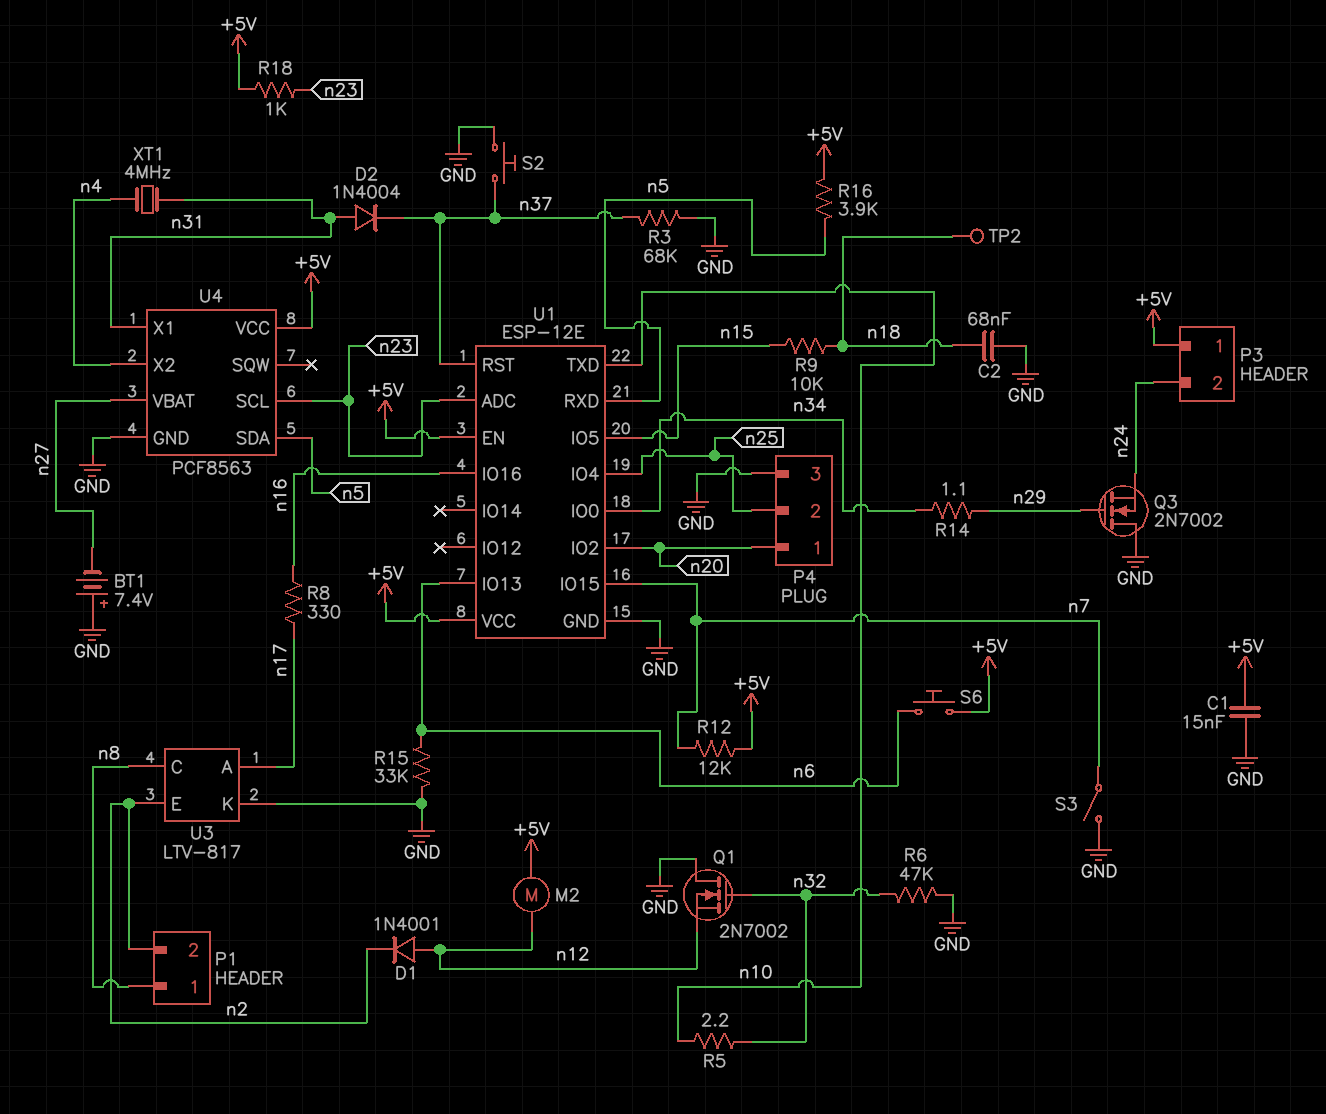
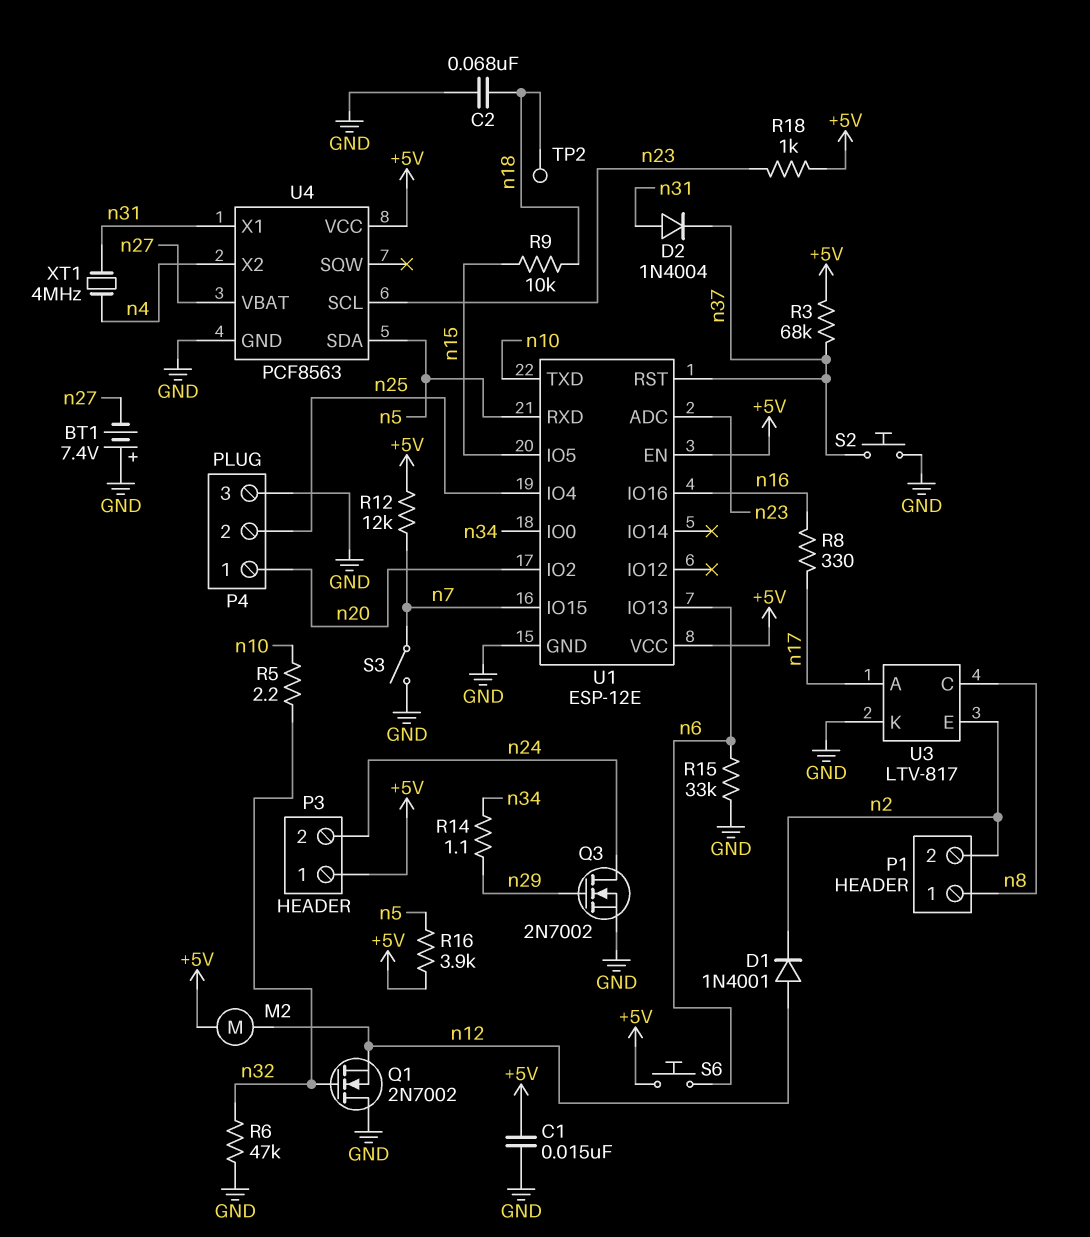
Q3: NMOS 2N7002 (G n29, D GND, S n24) -> NMOS 2N7002 (G n29, D n24, S GND)
R3: 68k (GND, n37) -> 68k (+5V, n37)

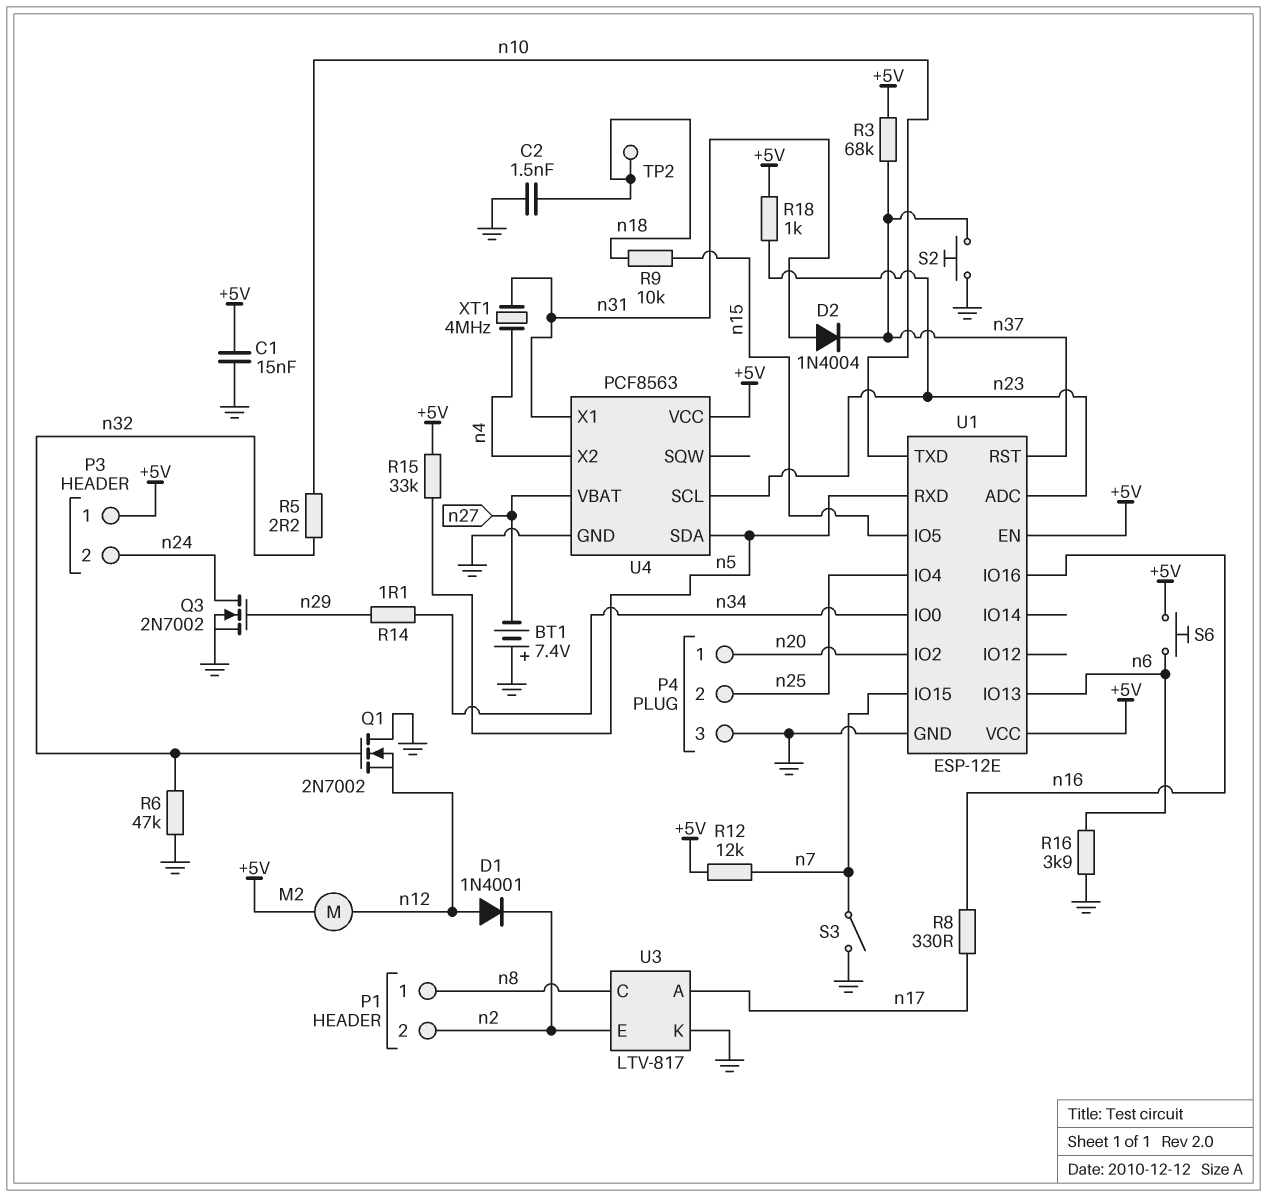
C2: 68nF (GND, n18) -> 1.5nF (GND, n18)
R15: 33k (GND, n6) -> 33k (+5V, n5)
R16: 3.9k (+5V, n5) -> 3.9k (GND, n6)

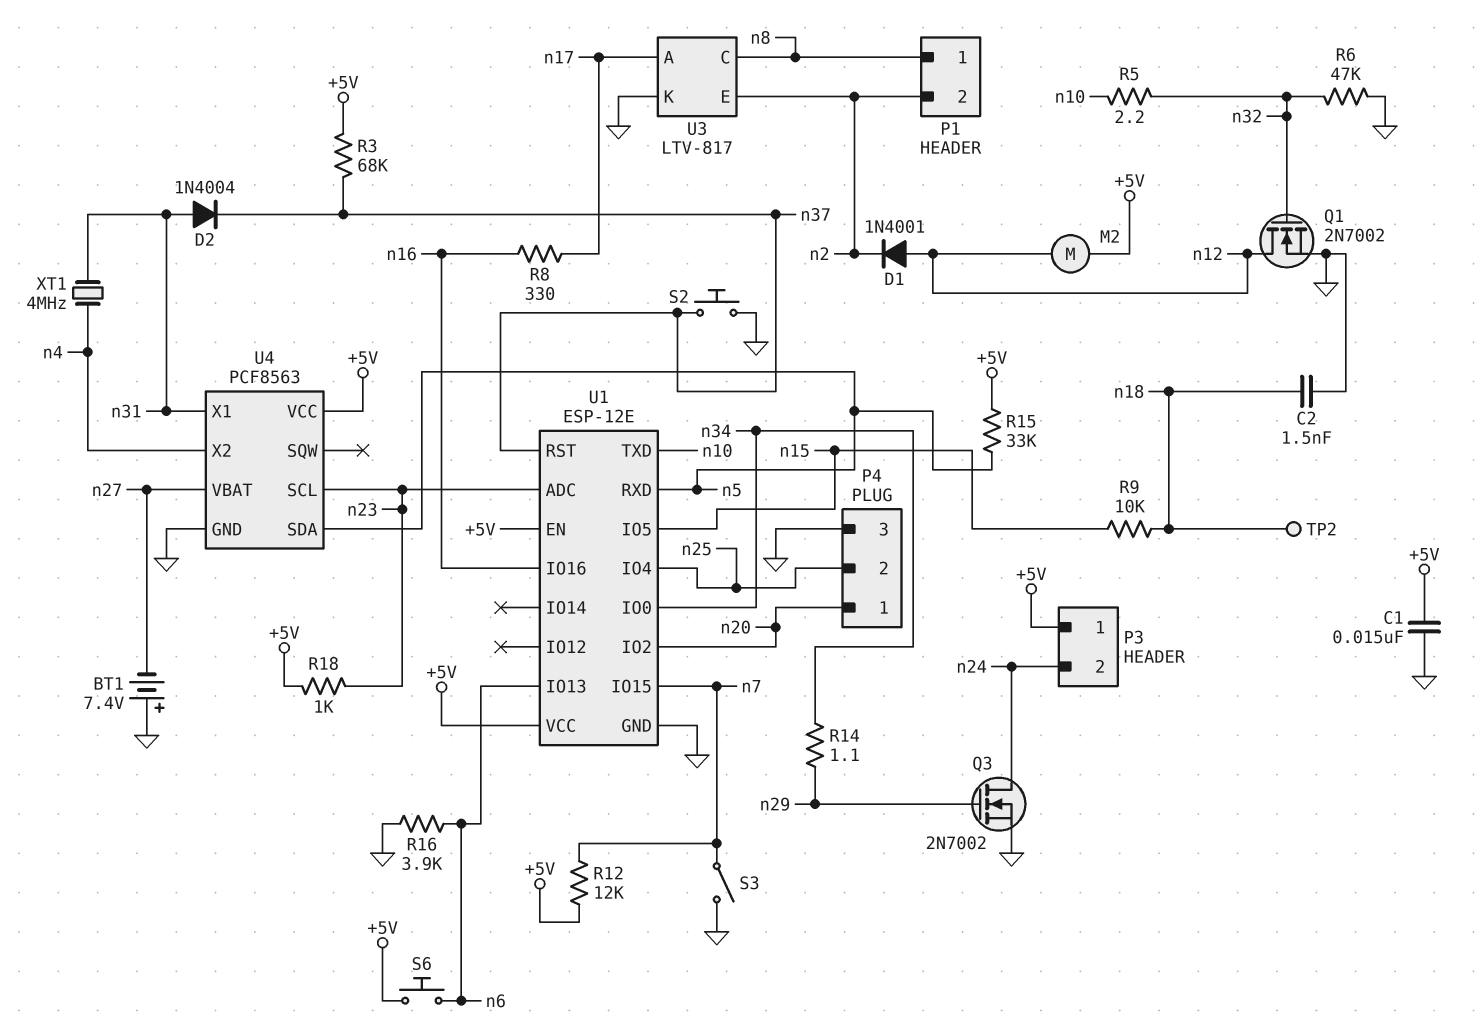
Q1: NMOS 2N7002 (G n32, D GND, S n12) -> NMOS 2N7002 (G n32, D n12, S GND)

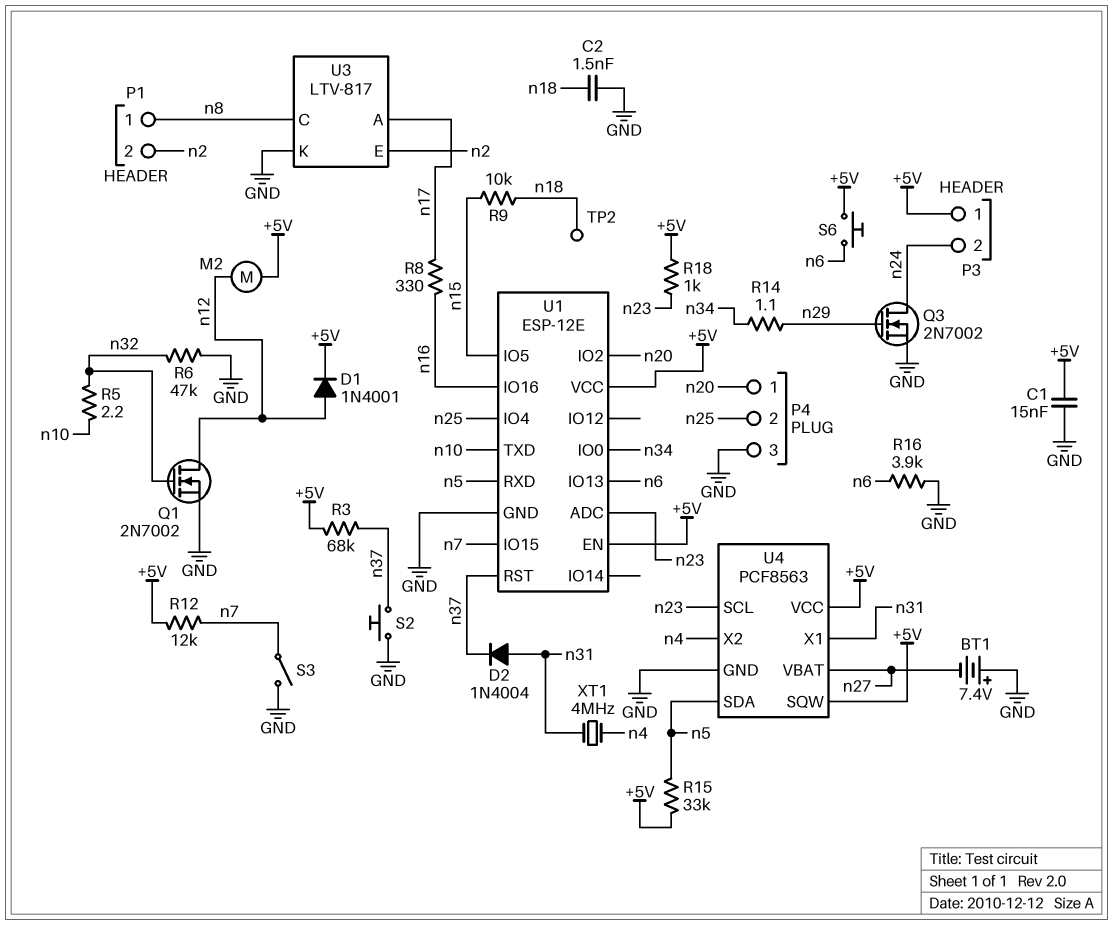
D1: diode 1N4001 (A n12, K n2) -> diode 1N4001 (A n12, K +5V)
U4 pin SQW: none -> +5V

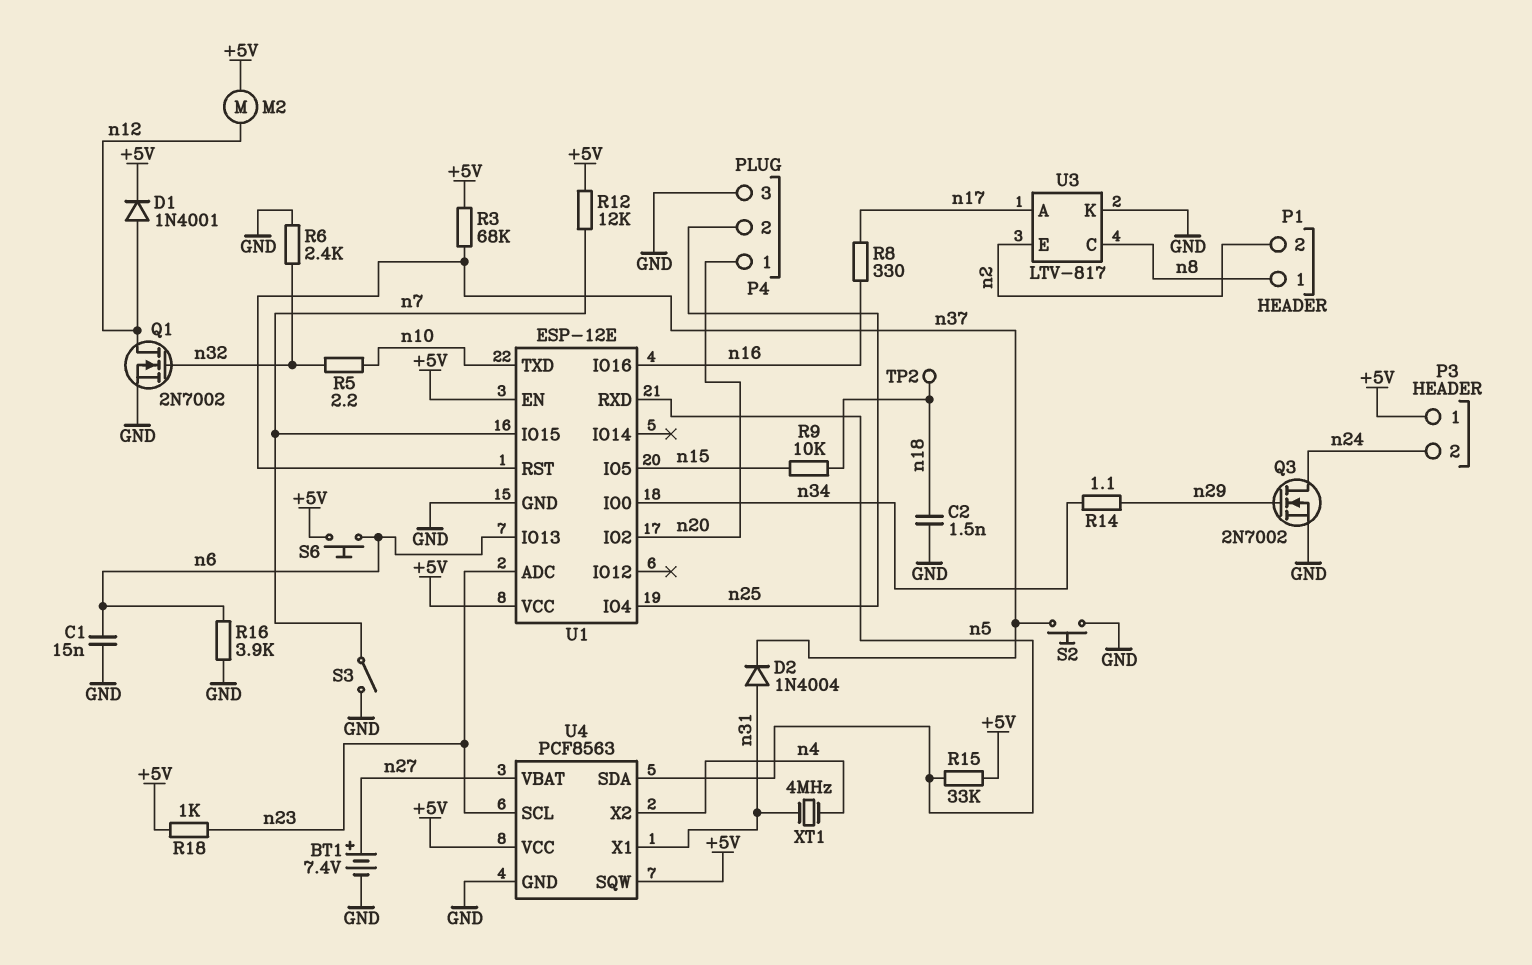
BT1: 7.4V (plus GND, minus n27) -> 7.4V (plus n27, minus GND)
C1: 15nF (+5V, GND) -> 15nF (GND, n6)
R6: 47k (GND, n32) -> 2.4k (GND, n32)

